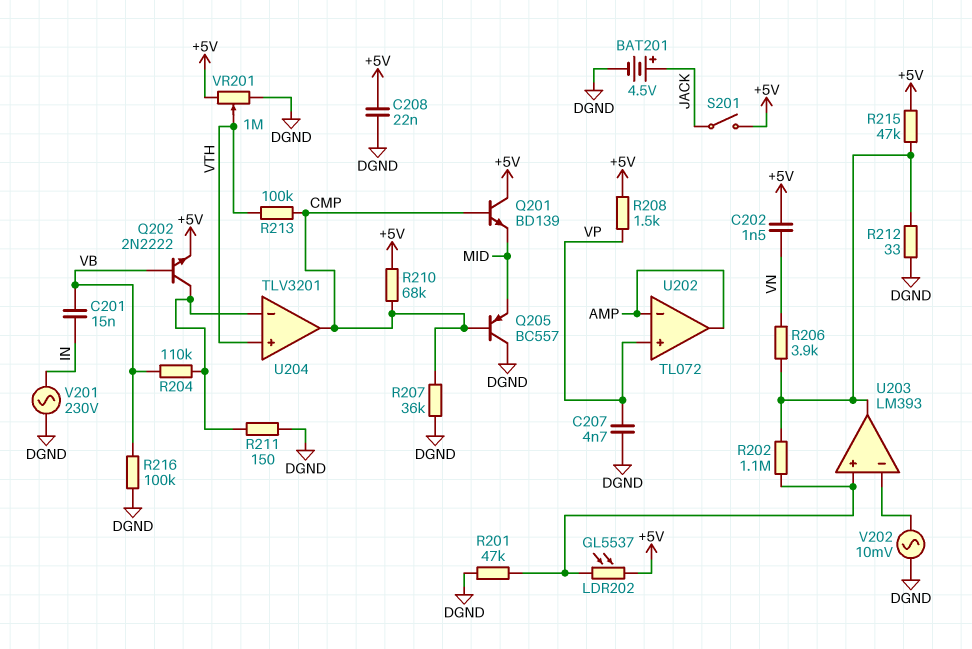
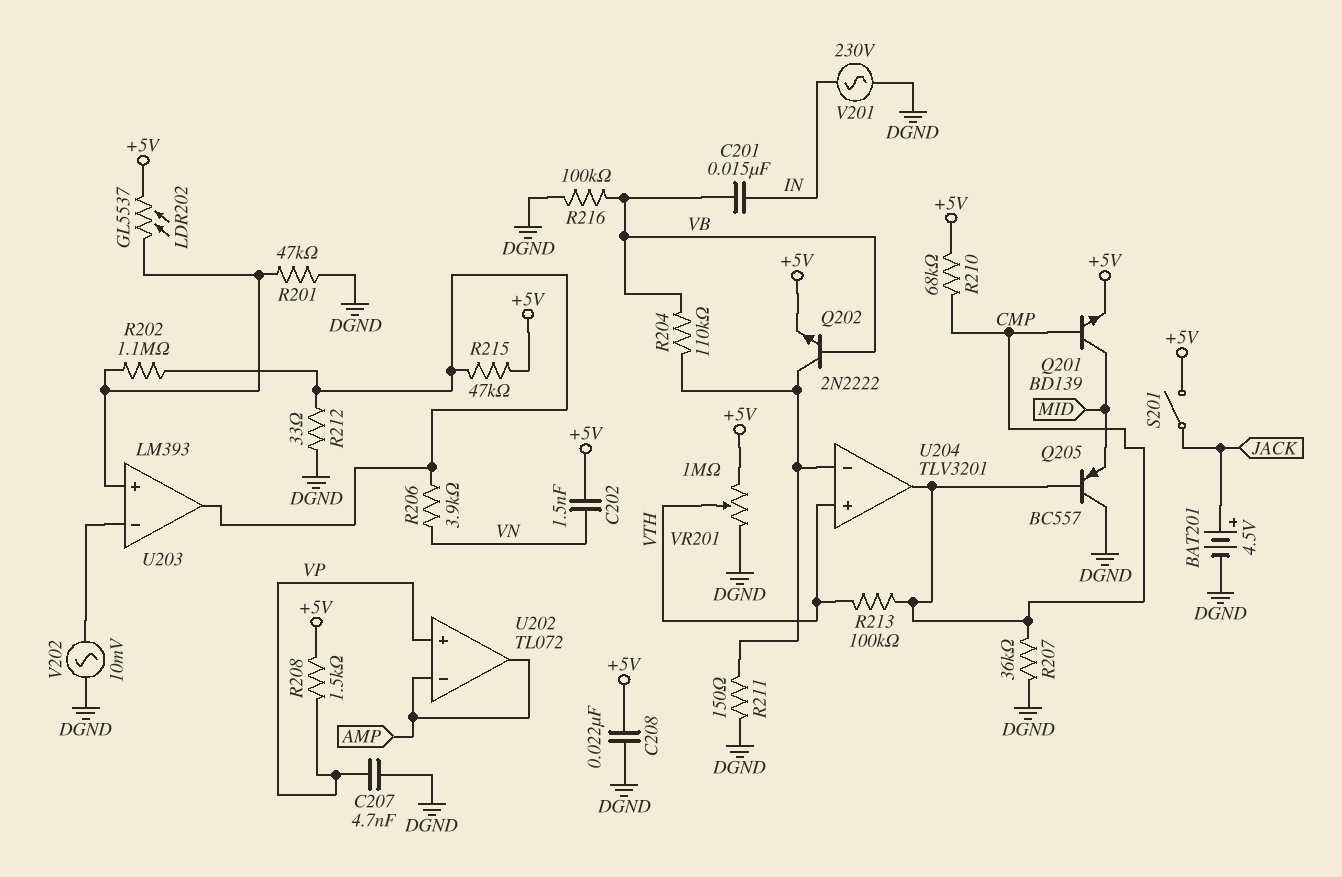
Q201: NPN BD139 (B CMP, C +5V, E MID) -> NPN BD139 (B CMP, C MID, E +5V)

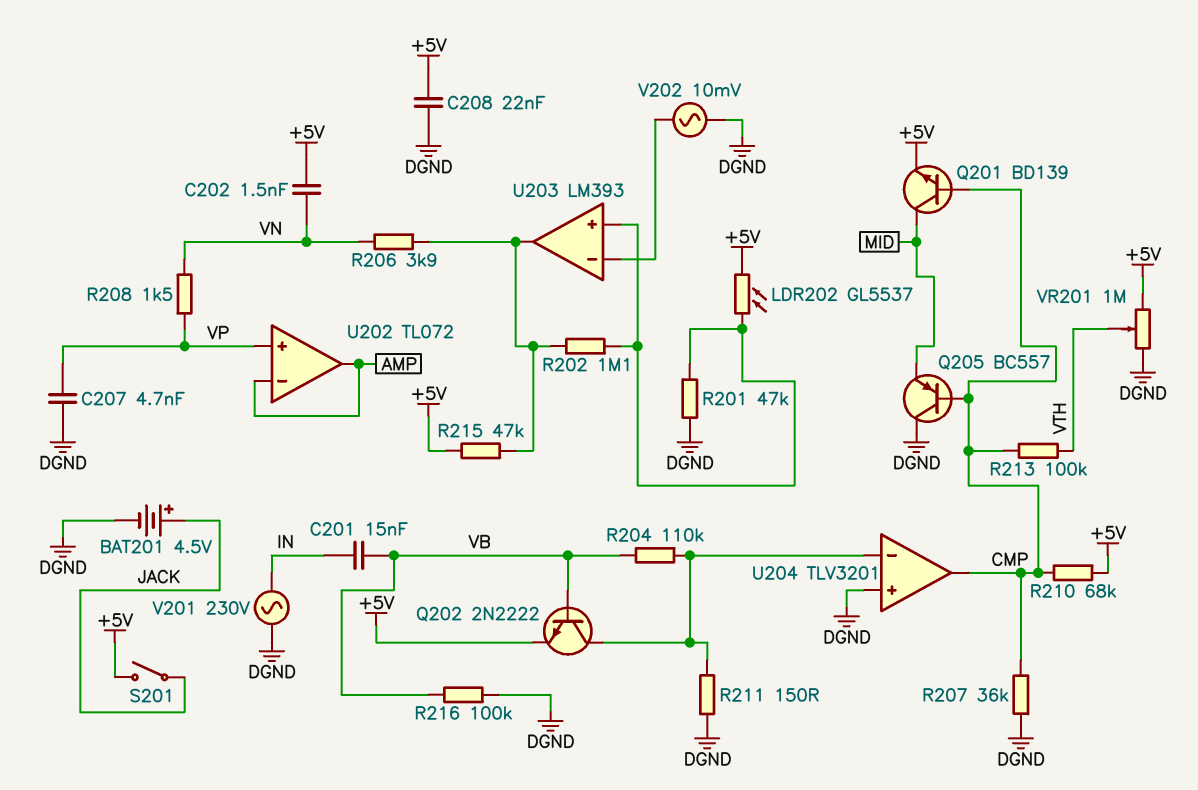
R208: 1.5k (+5V, VP) -> 1.5k (VN, VP)
R212: 33 (DGND, U203/out) -> none
U204 pin in+: VTH -> DGND

